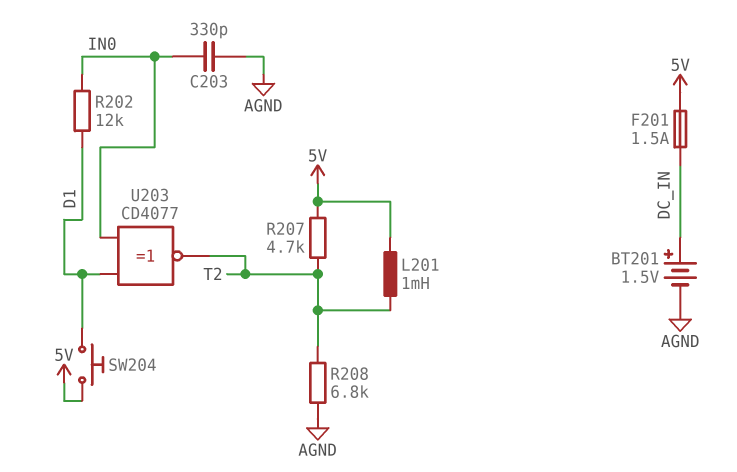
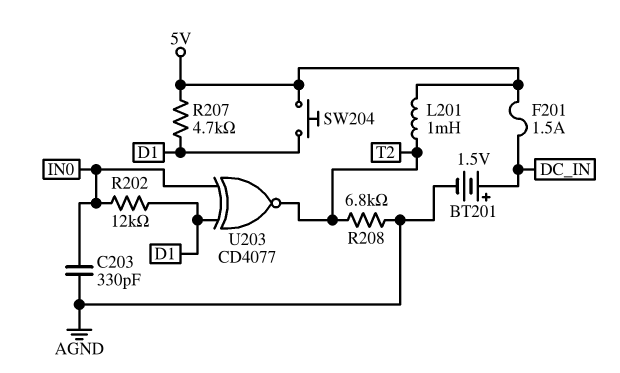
R207: 4.7k (5V, T2) -> 4.7k (5V, D1)

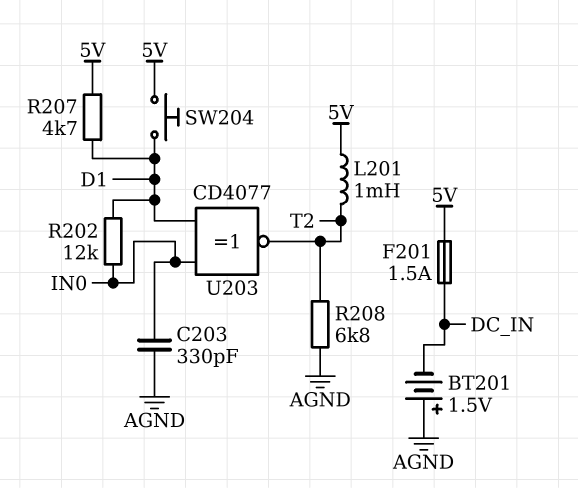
BT201: 1.5V (plus DC_IN, minus AGND) -> 1.5V (plus AGND, minus DC_IN)

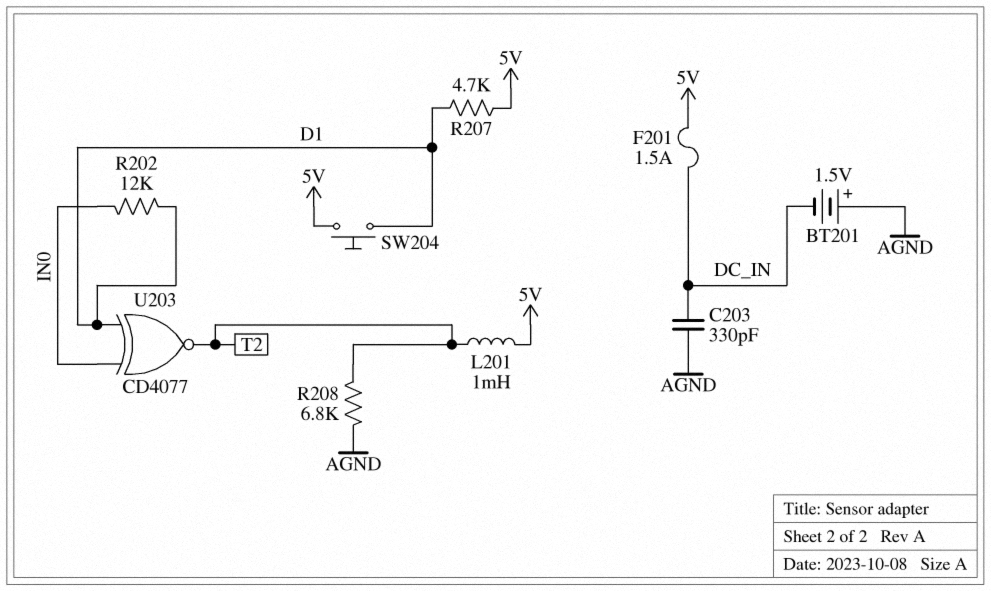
C203: 330pF (AGND, IN0) -> 330pF (AGND, DC_IN)

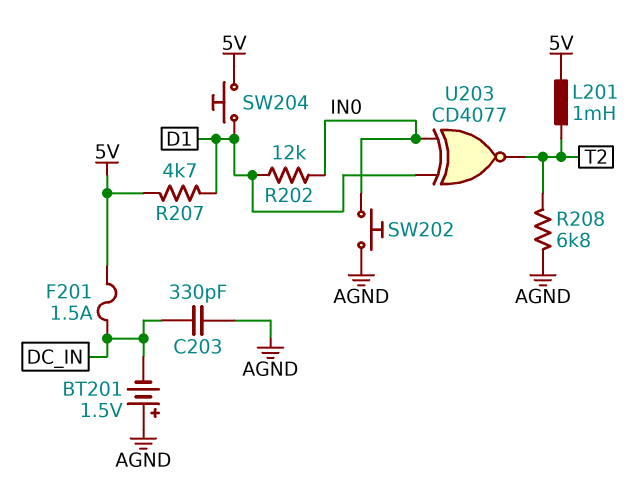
SW202: none -> button (AGND, IN0)

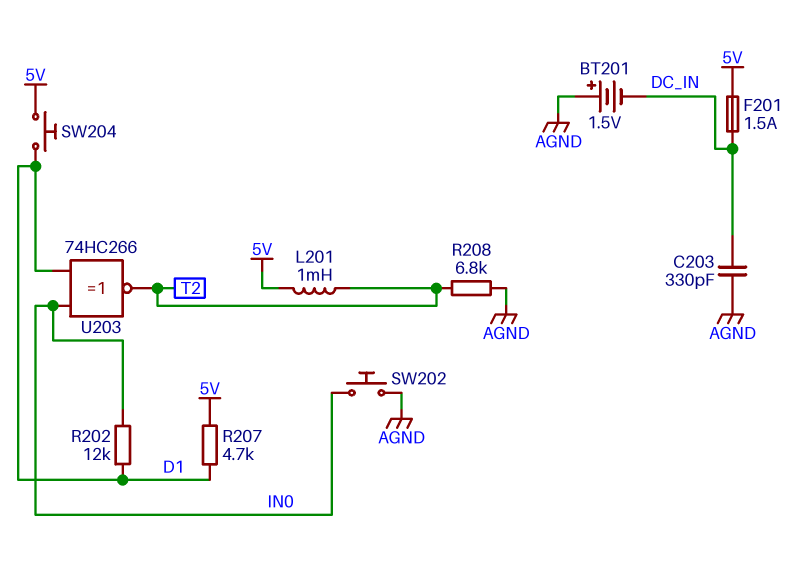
U203: XNOR CD4077 (in D1, in IN0, out T2) -> XNOR 74HC266 (in D1, in IN0, out T2)

